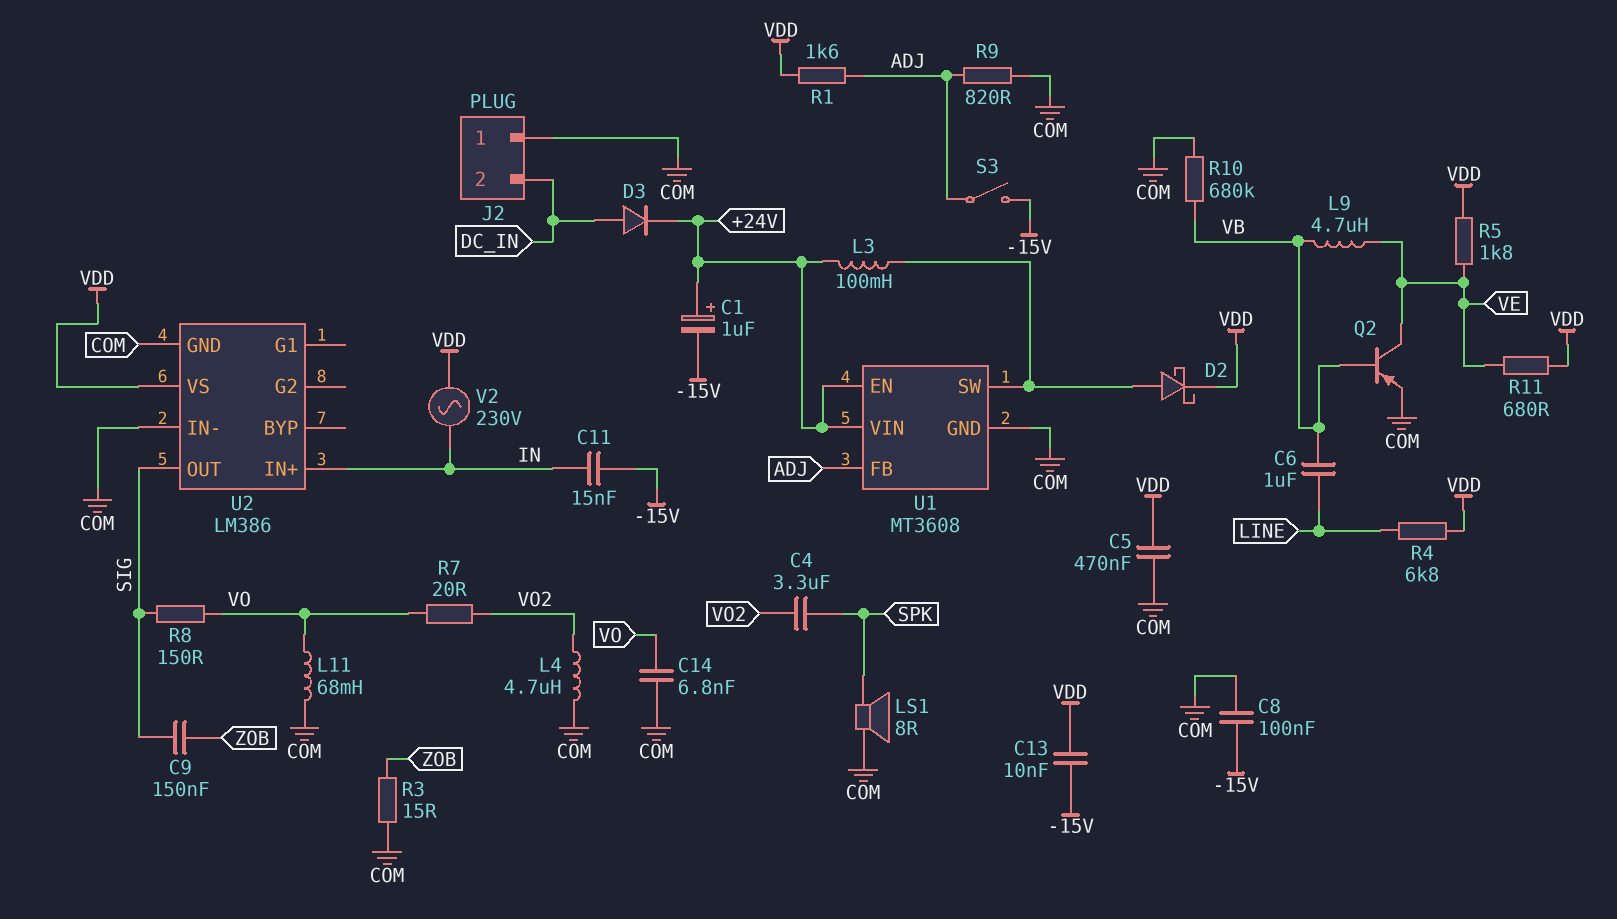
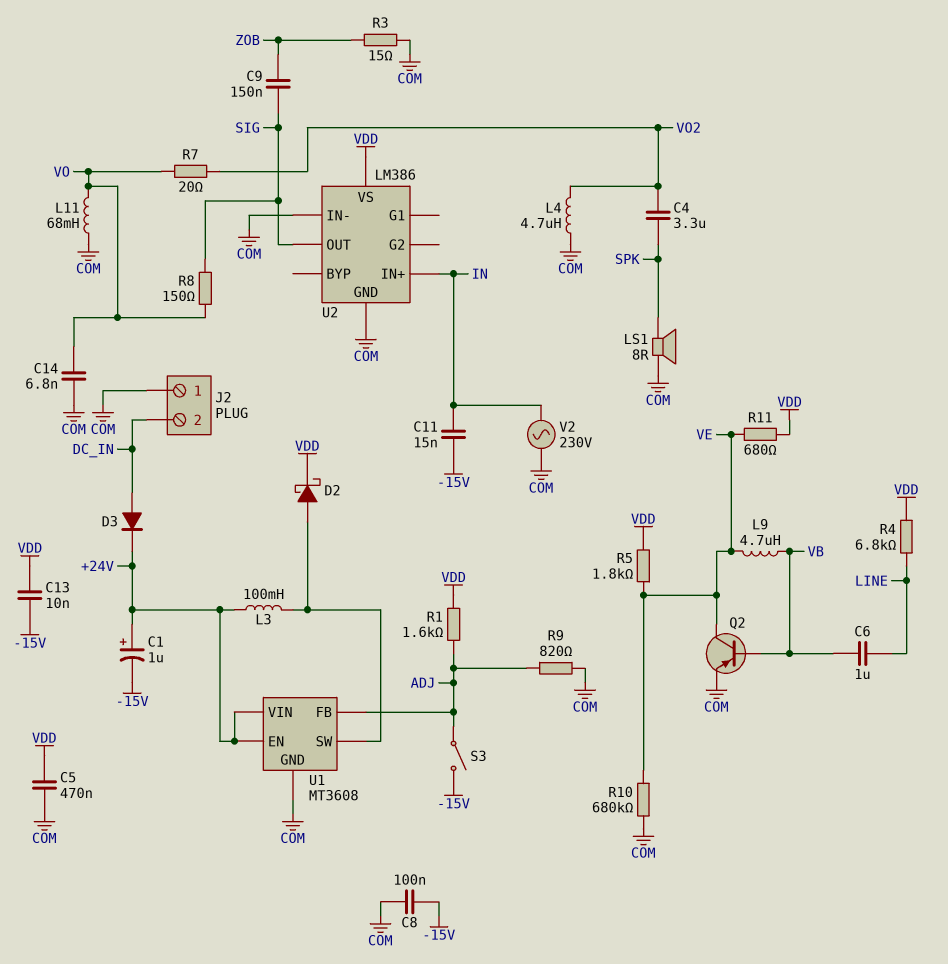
R10: 680k (COM, VB) -> 680k (COM, VE)
V2: AC 230V (IN, VDD) -> AC 230V (COM, IN)

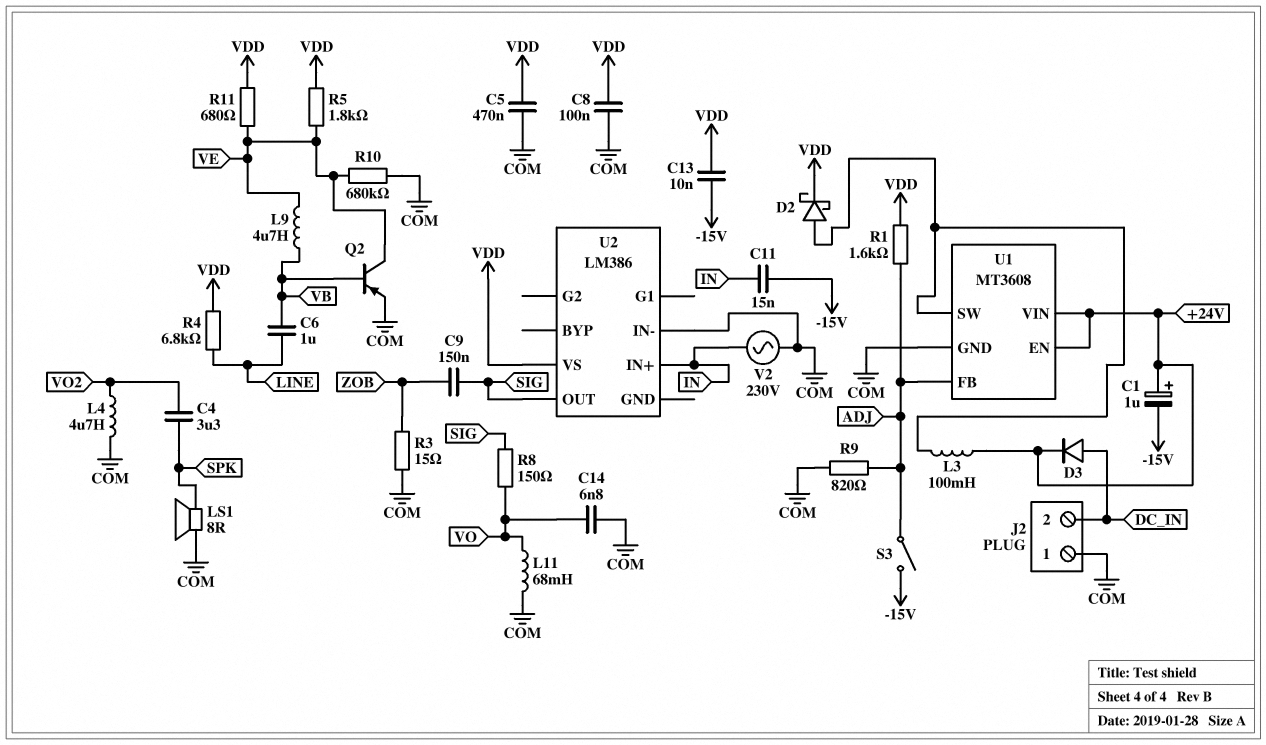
C8: 100nF (-15V, COM) -> 100nF (COM, VDD)
R7: 20 (VO, VO2) -> none
U2 pin GND: COM -> none

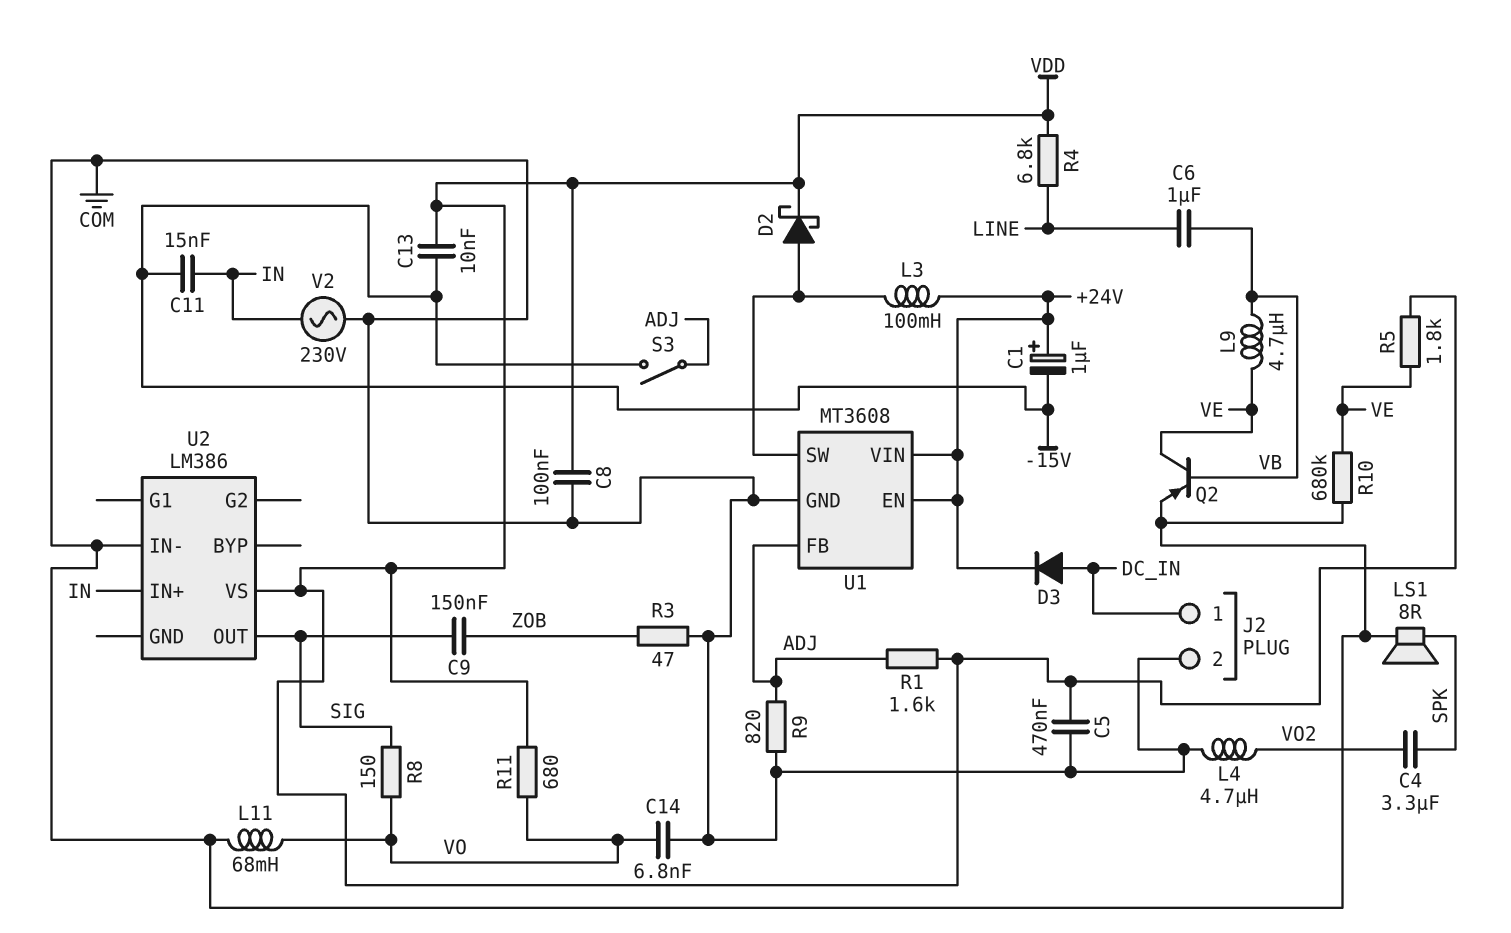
J2 pin 1: COM -> DC_IN
J2 pin 2: DC_IN -> COM
R3: 15 (COM, ZOB) -> 47 (COM, ZOB)
R11: 680 (VDD, VE) -> 680 (VDD, VO)

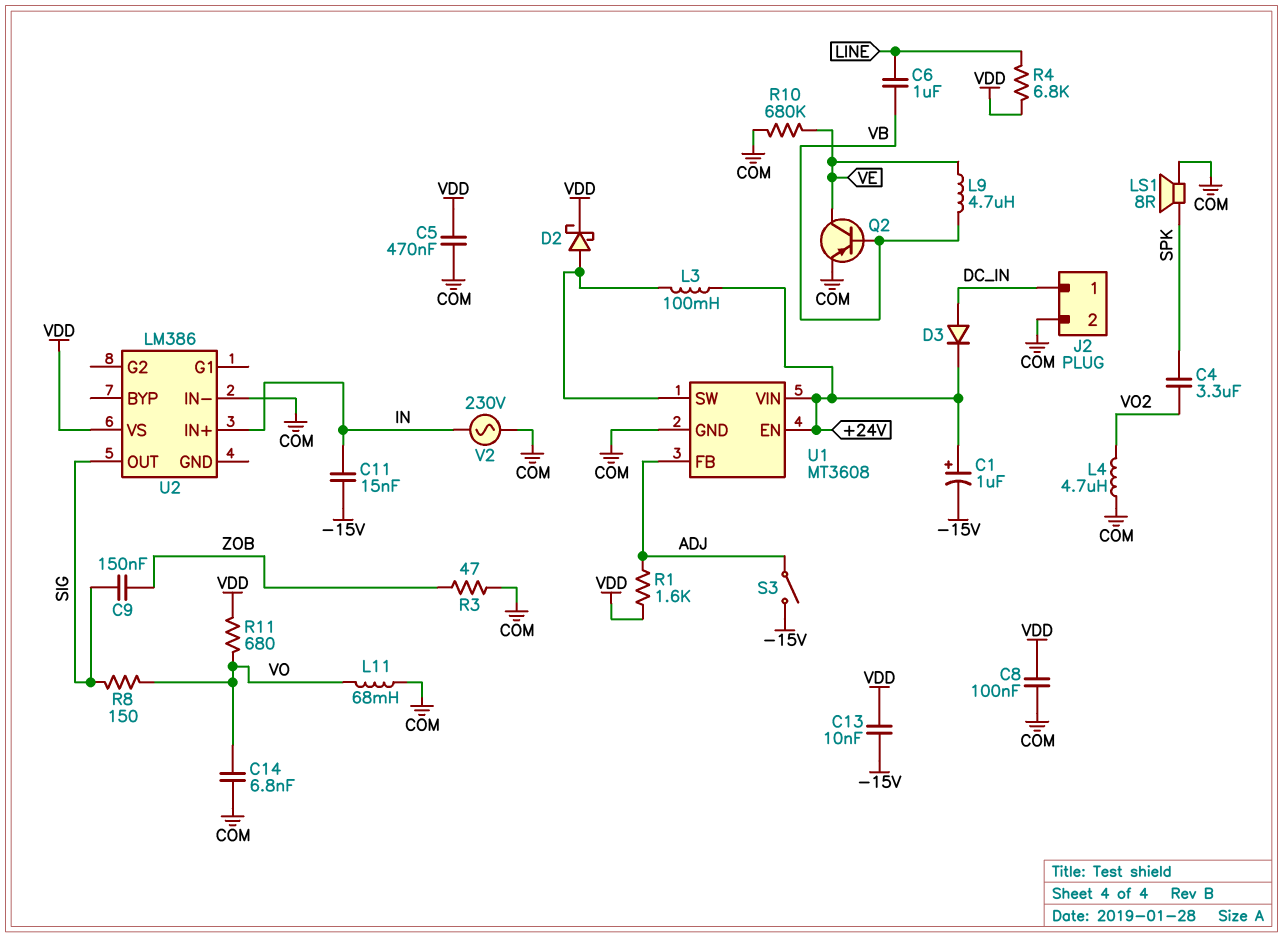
R5: 1.8k (VDD, VE) -> none
R9: 820 (ADJ, COM) -> none

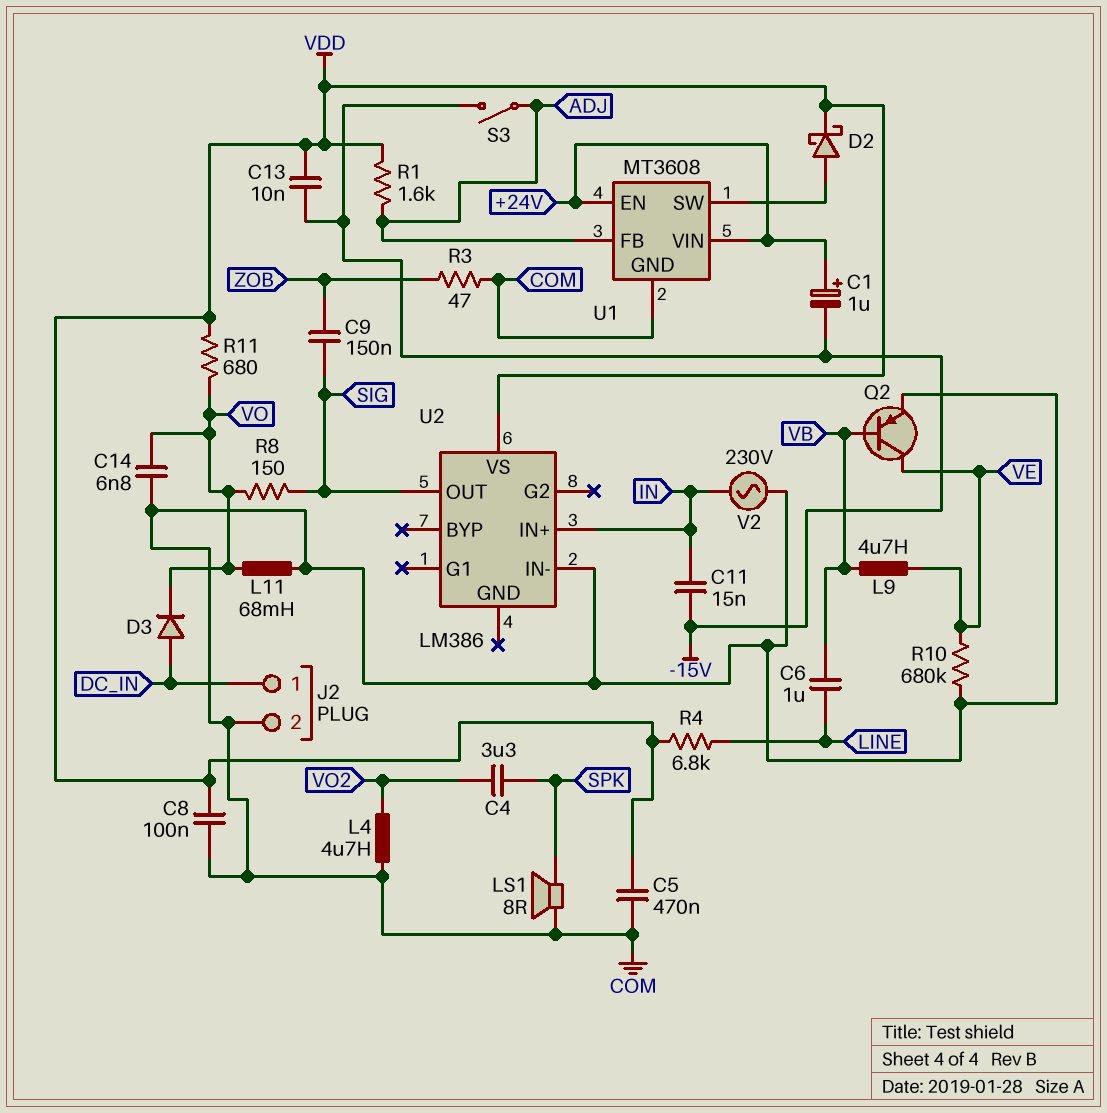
D3: diode (A DC_IN, K +24V) -> diode (A DC_IN, K VO)
L3: 100mH (+24V, U1/SW) -> none

